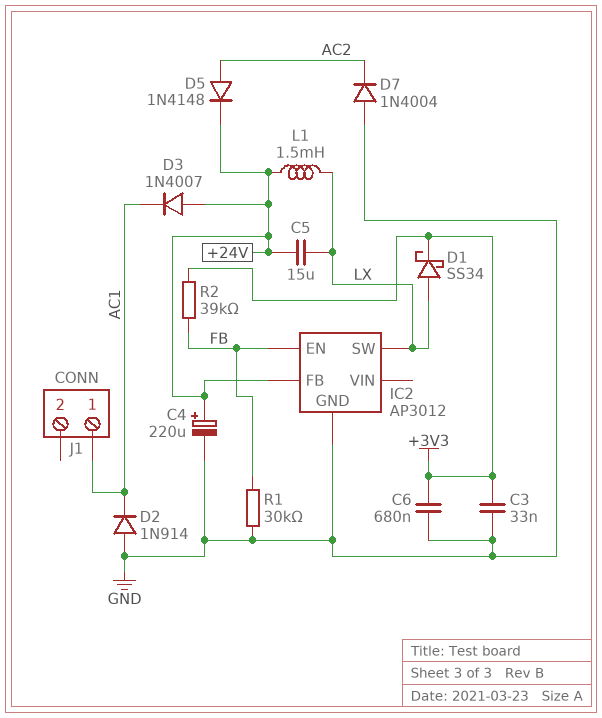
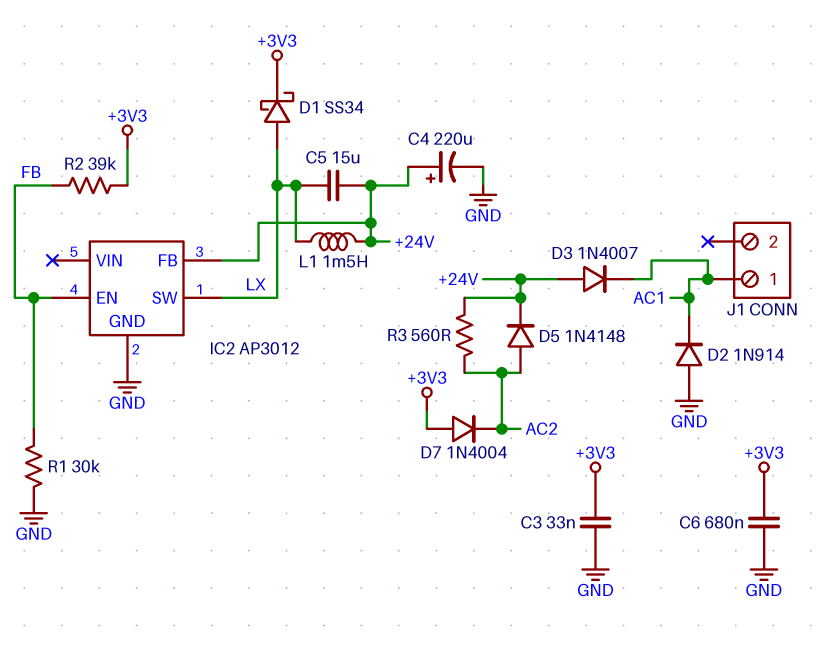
D7: diode 1N4004 (A GND, K AC2) -> diode 1N4004 (A +3V3, K AC2)
R3: none -> 560 (+24V, AC2)

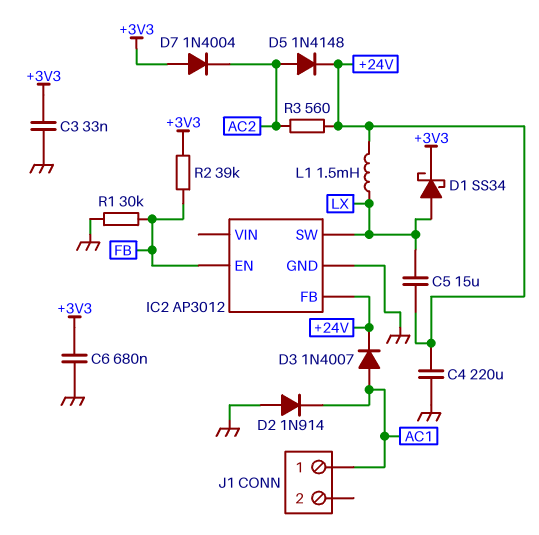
C4: 220uF (plus +24V, minus GND) -> 220uF (+24V, GND)
D3: diode 1N4007 (A +24V, K AC1) -> diode 1N4007 (A AC1, K +24V)

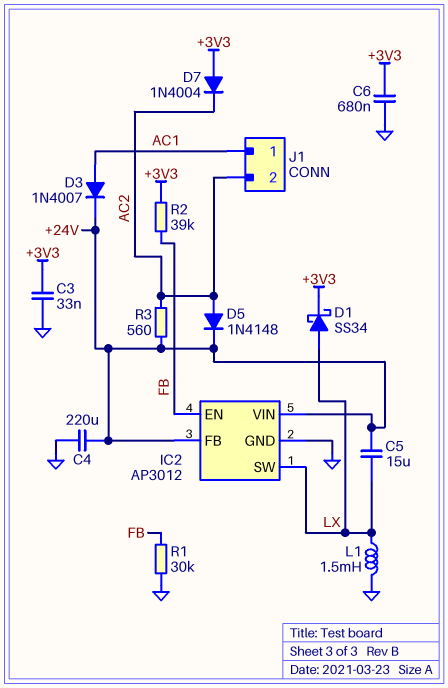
D2: diode 1N914 (A GND, K AC1) -> none
IC2 pin VIN: none -> +24V
J1 pin 2: none -> AC2
L1: 1.5mH (+24V, LX) -> 1.5mH (GND, LX)

